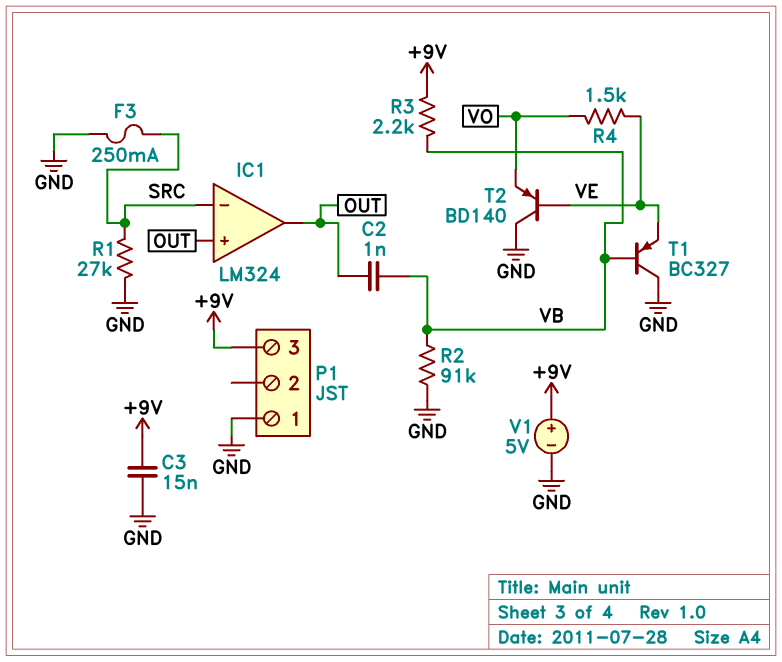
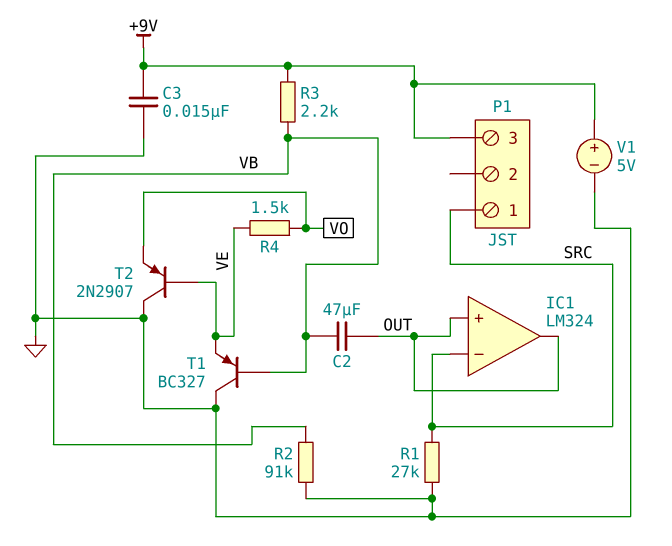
C2: 1nF (OUT, VB) -> 47uF (OUT, VB)
F3: 250mA (GND, SRC) -> none
P1 pin 1: GND -> SRC
T2: PNP BD140 (B VE, C GND, E VO) -> PNP 2N2907 (B VE, C GND, E VO)

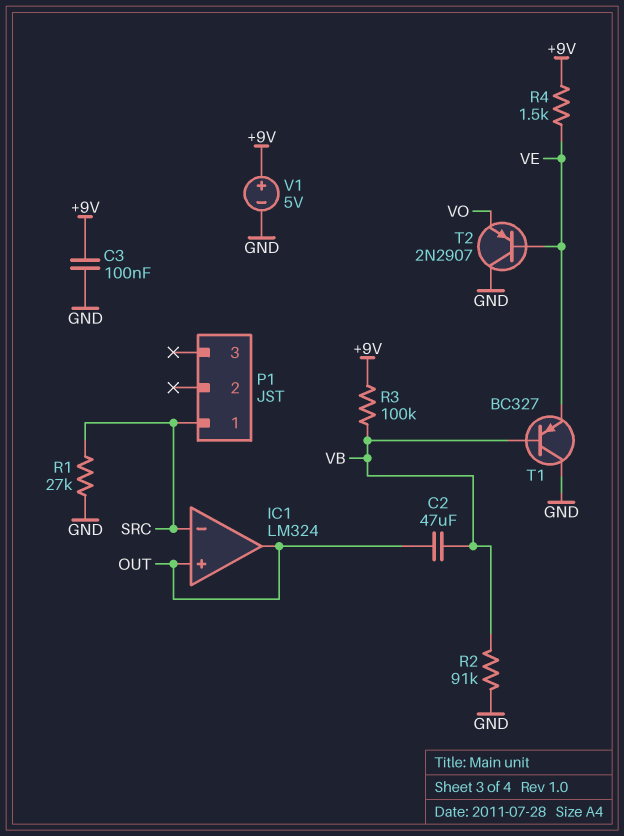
C3: 15nF (+9V, GND) -> 100nF (+9V, GND)
P1 pin 3: +9V -> none
R3: 2.2k (+9V, VB) -> 100k (+9V, VB)
R4: 1.5k (VE, VO) -> 1.5k (+9V, VE)

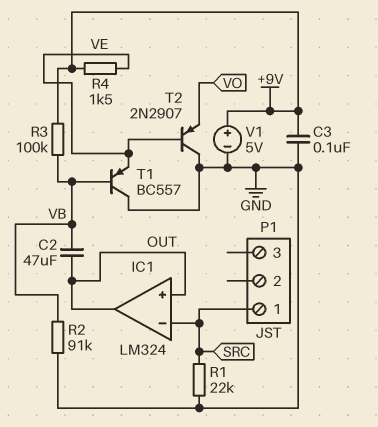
R1: 27k (GND, SRC) -> 22k (GND, SRC)
T1: PNP BC327 (B VB, C GND, E VE) -> PNP BC557 (B VB, C GND, E VE)

